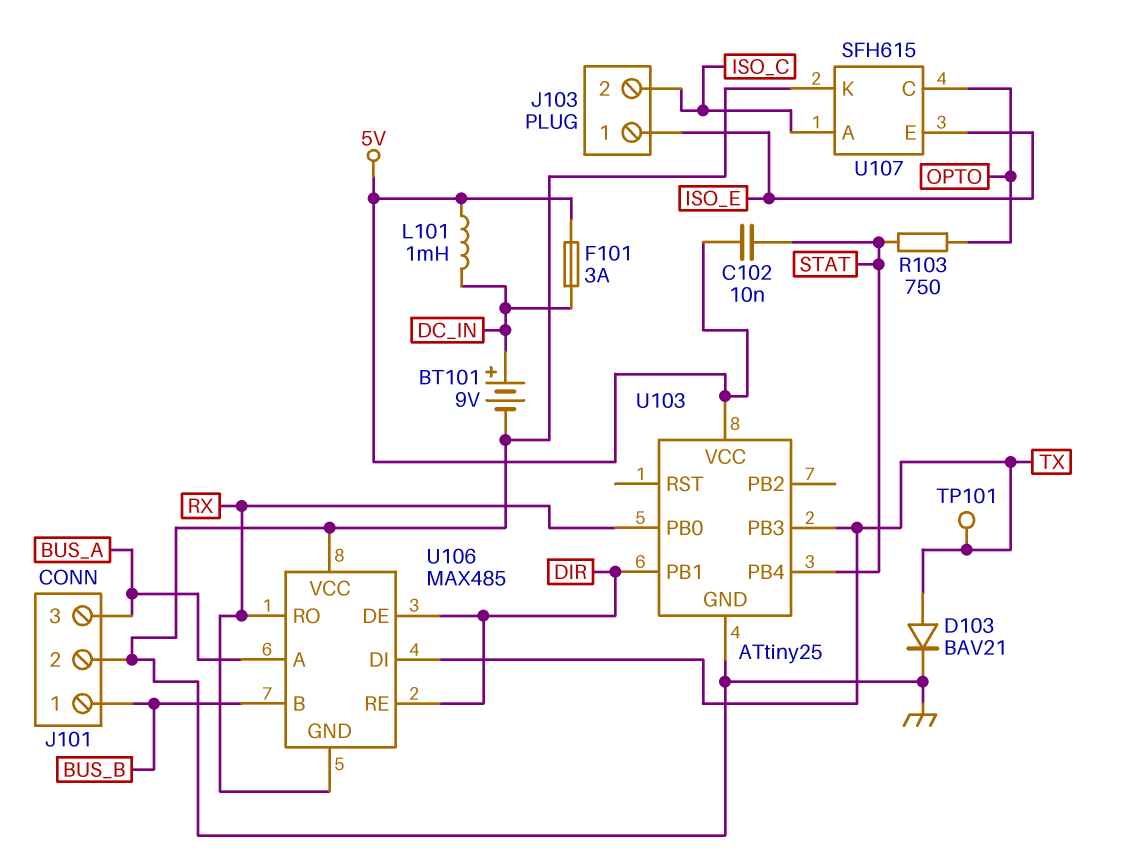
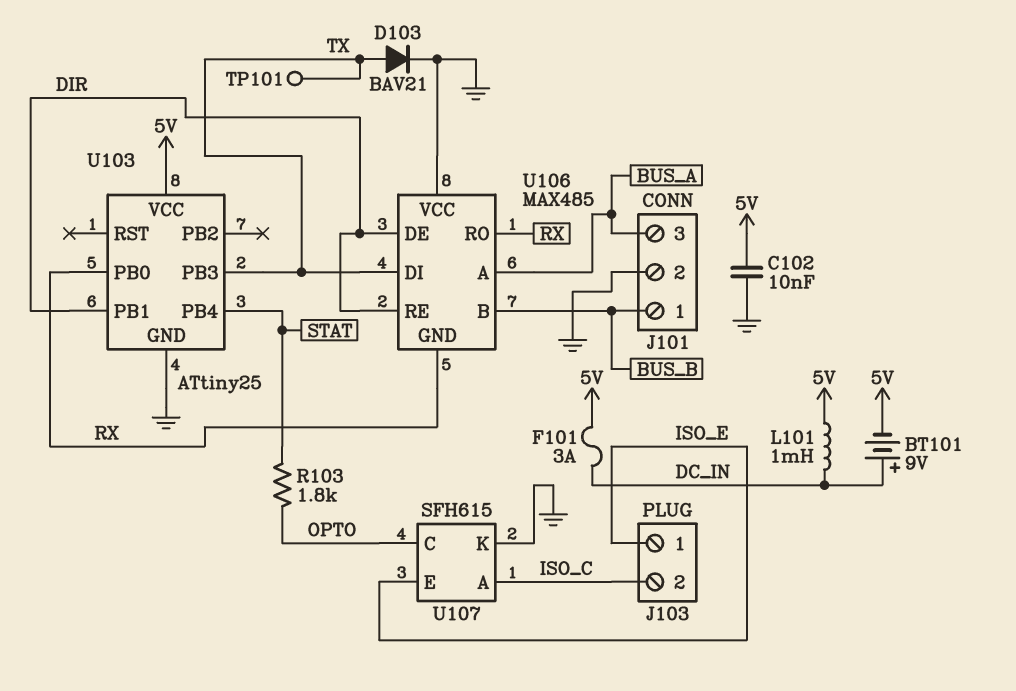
BT101: 9V (plus DC_IN, minus GND) -> 9V (plus DC_IN, minus 5V)
C102: 10nF (5V, STAT) -> 10nF (5V, GND)
R103: 750 (OPTO, STAT) -> 1.8k (OPTO, STAT)

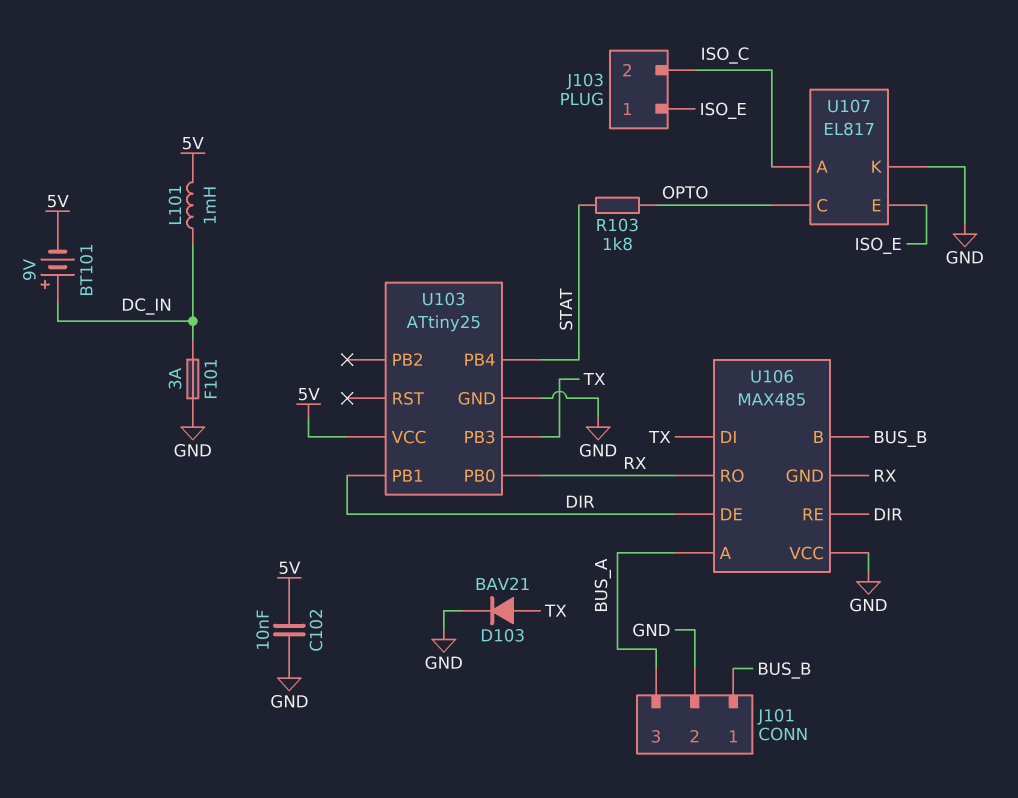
F101: 3A (5V, DC_IN) -> 3A (DC_IN, GND)
TP101: test point (TX) -> none
U107: SFH615 -> EL817

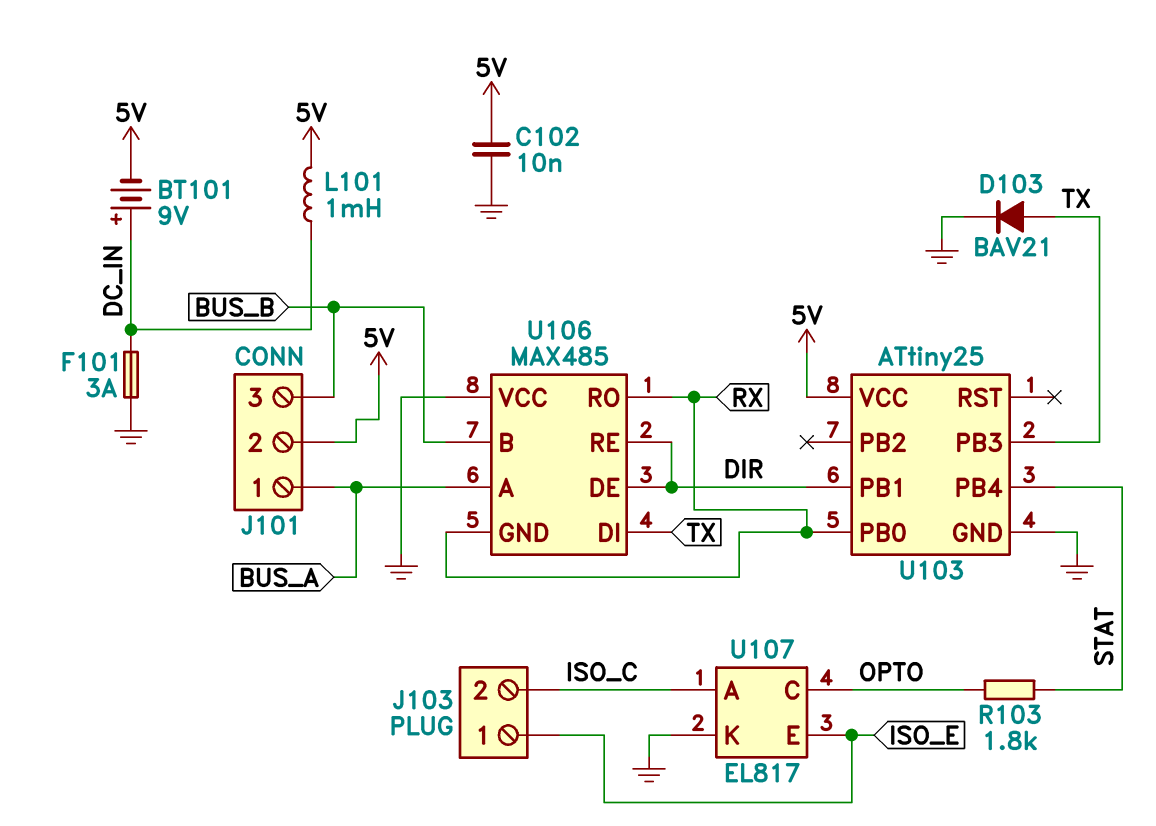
J101 pin 1: BUS_B -> BUS_A
J101 pin 2: GND -> 5V
J101 pin 3: BUS_A -> BUS_B

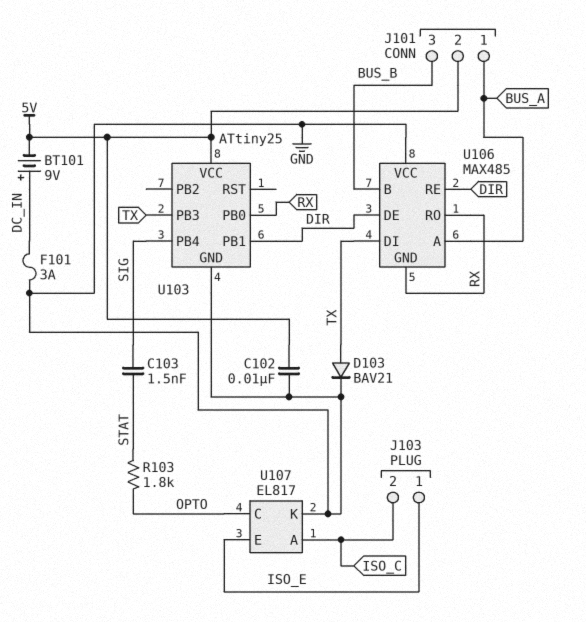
C103: none -> 1.5nF (SIG, STAT)
L101: 1mH (5V, DC_IN) -> none
U103 pin PB4: STAT -> SIG

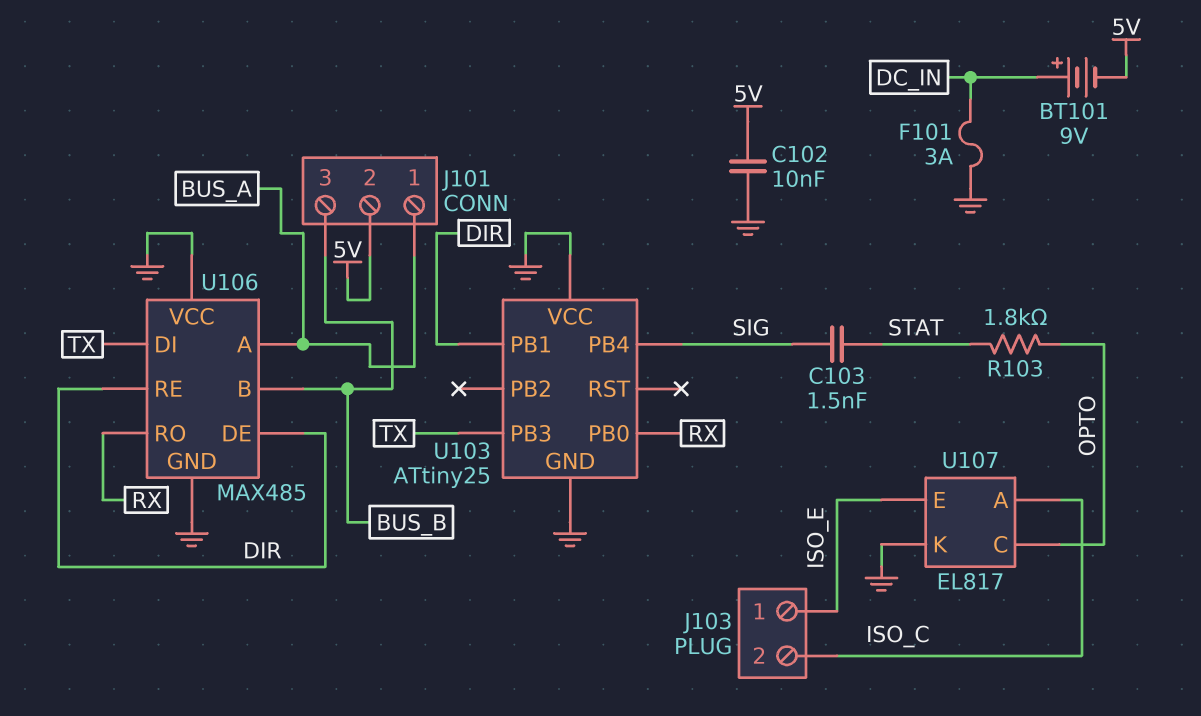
D103: diode BAV21 (A TX, K GND) -> none
U103 pin VCC: 5V -> GND
U106 pin GND: RX -> GND

